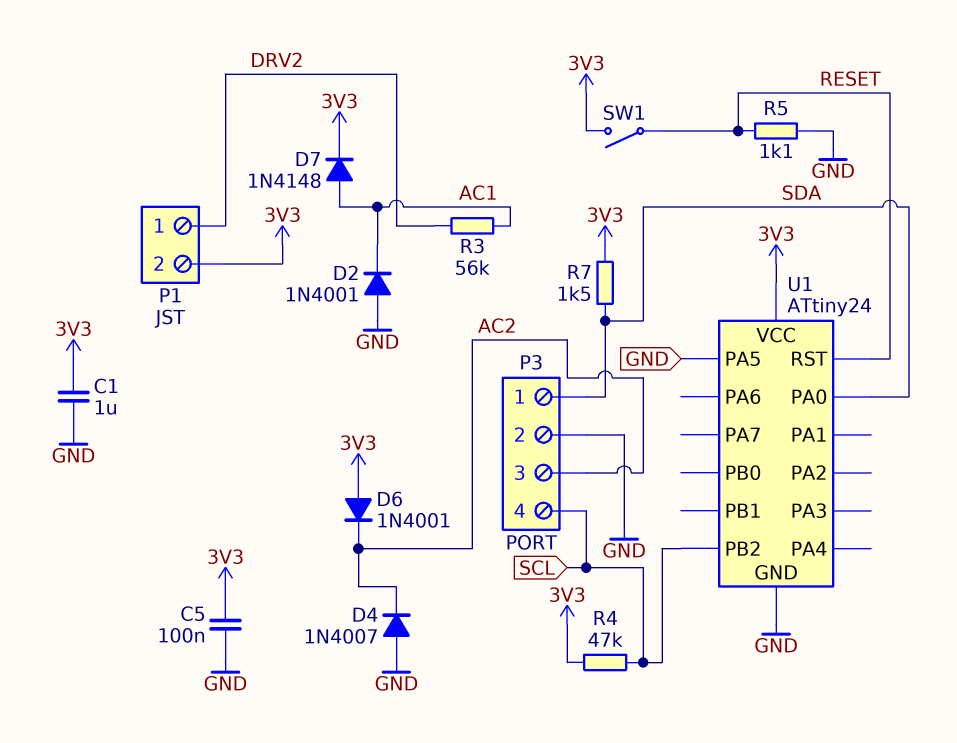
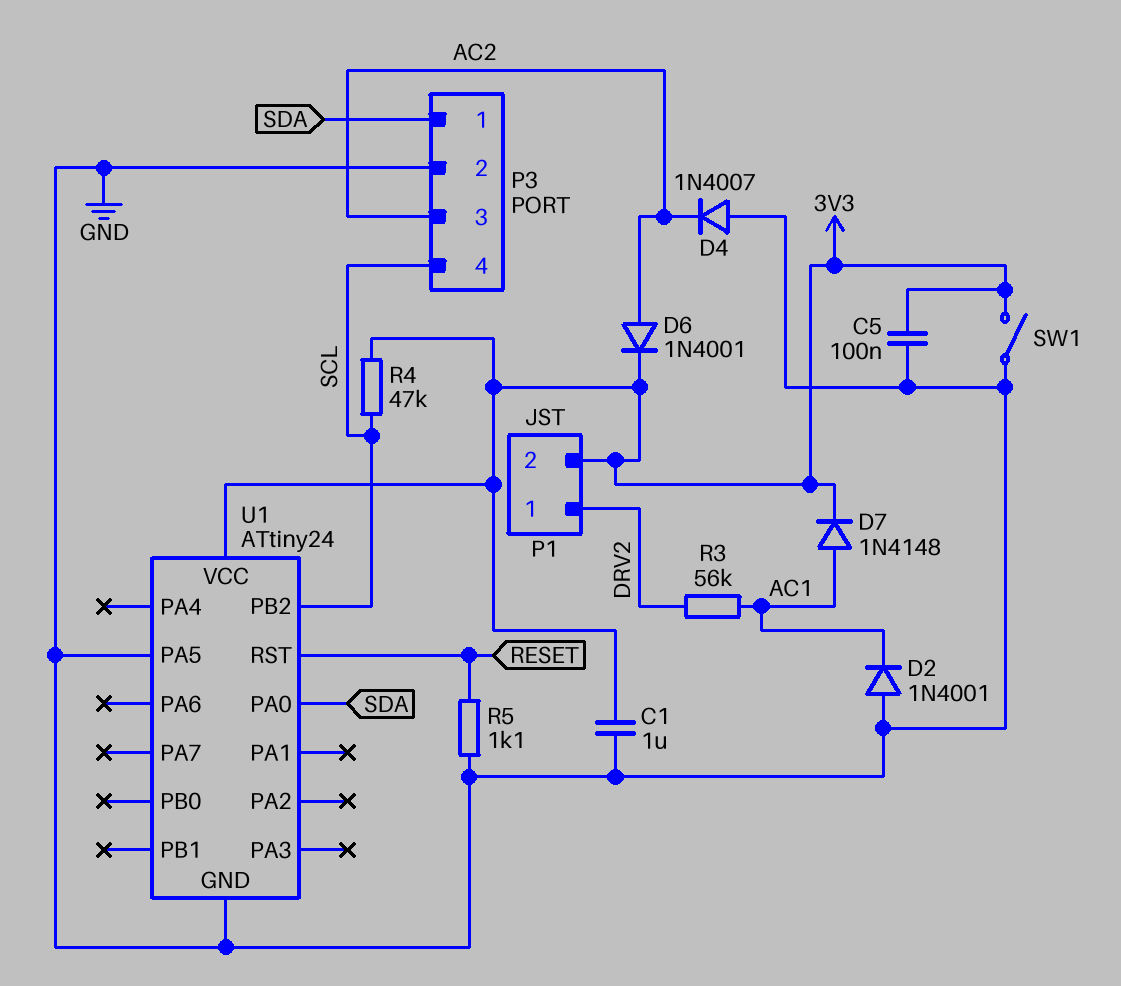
D6: diode 1N4001 (A 3V3, K AC2) -> diode 1N4001 (A AC2, K 3V3)
R7: 1.5k (3V3, SDA) -> none
SW1: switch (3V3, RESET) -> switch (3V3, GND)

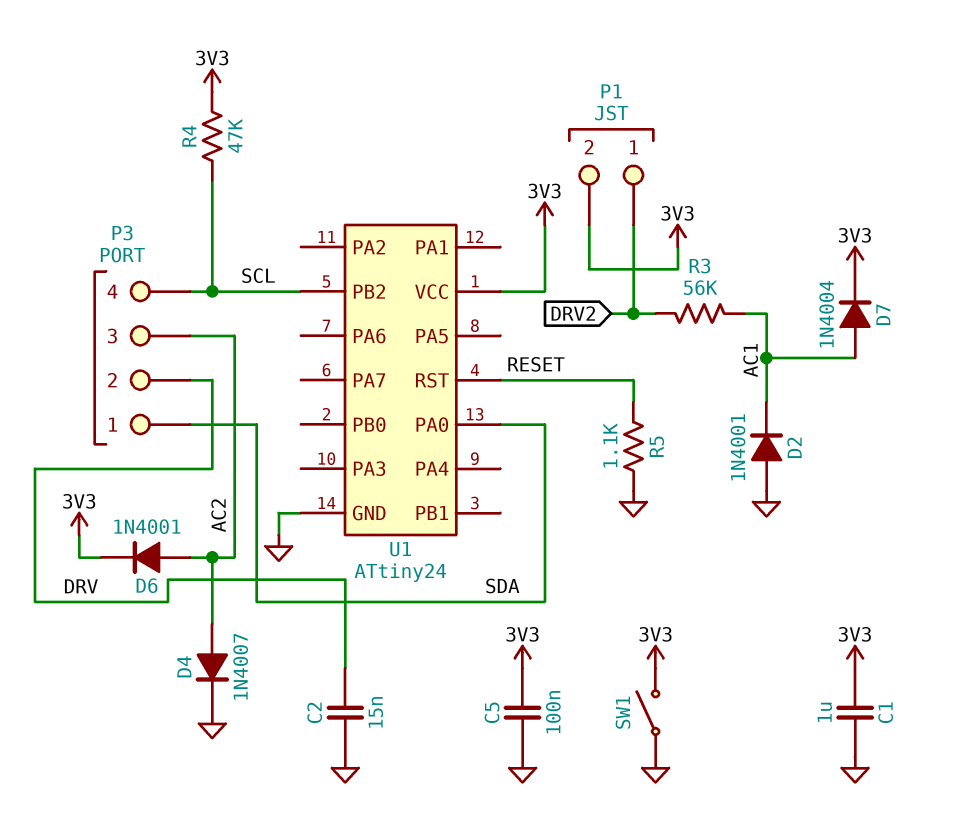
C2: none -> 15nF (DRV, GND)
D4: diode 1N4007 (A GND, K AC2) -> diode 1N4007 (A AC2, K GND)
D7: diode 1N4148 (A AC1, K 3V3) -> diode 1N4004 (A AC1, K 3V3)
P3 pin 2: GND -> DRV
U1 pin PA5: GND -> none

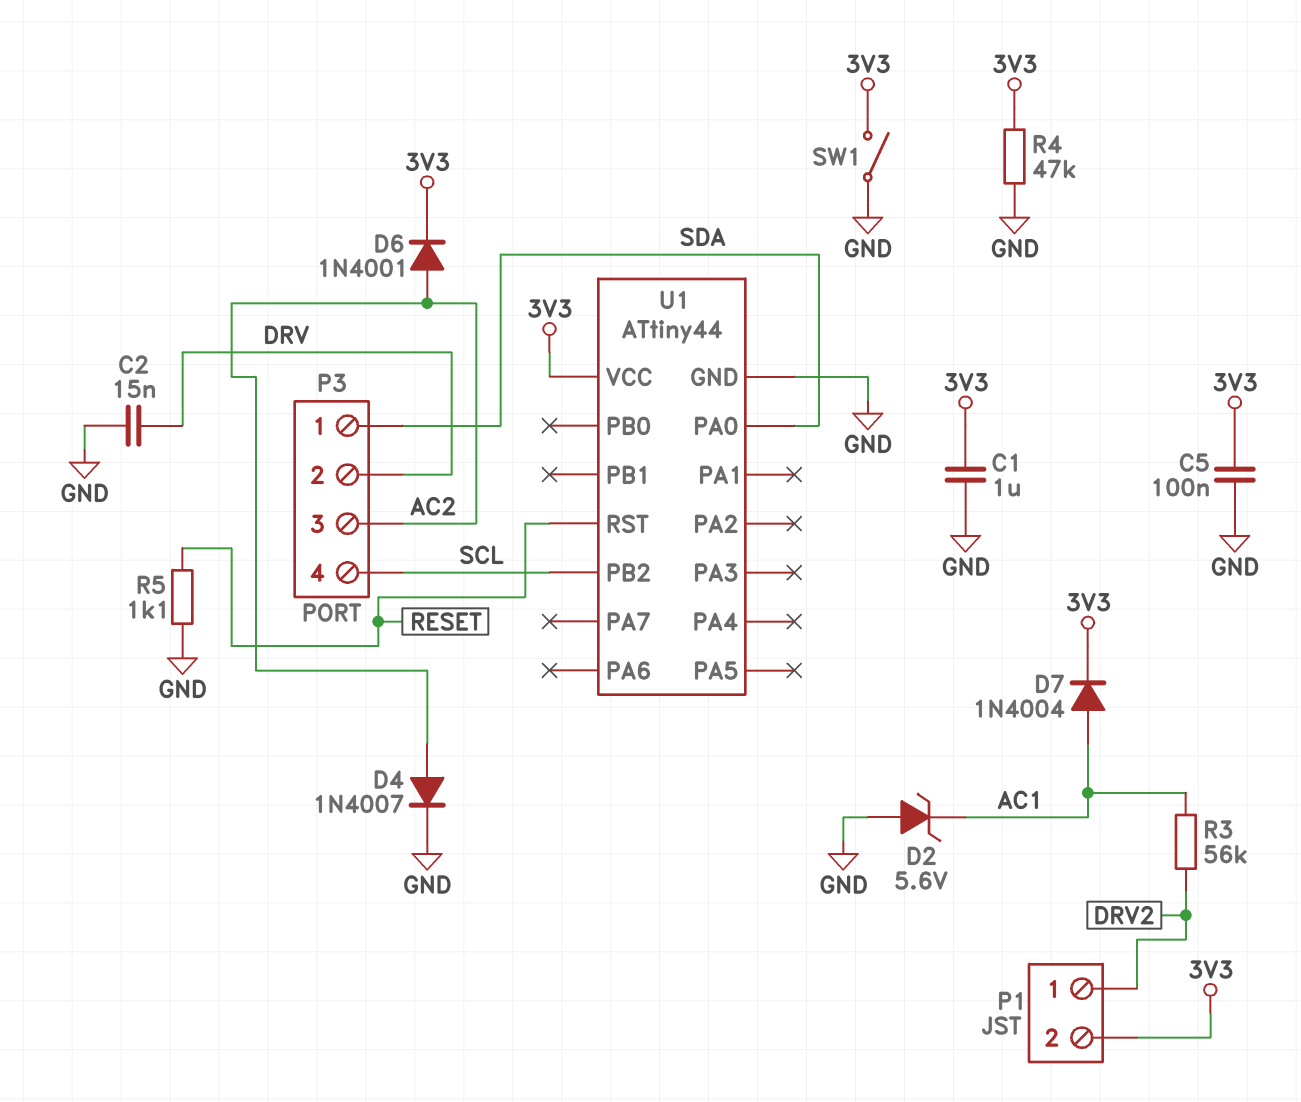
D2: diode 1N4001 (A GND, K AC1) -> zener 5.6V (A GND, K AC1)
R4: 47k (3V3, SCL) -> 47k (3V3, GND)
U1: ATtiny24 -> ATtiny44

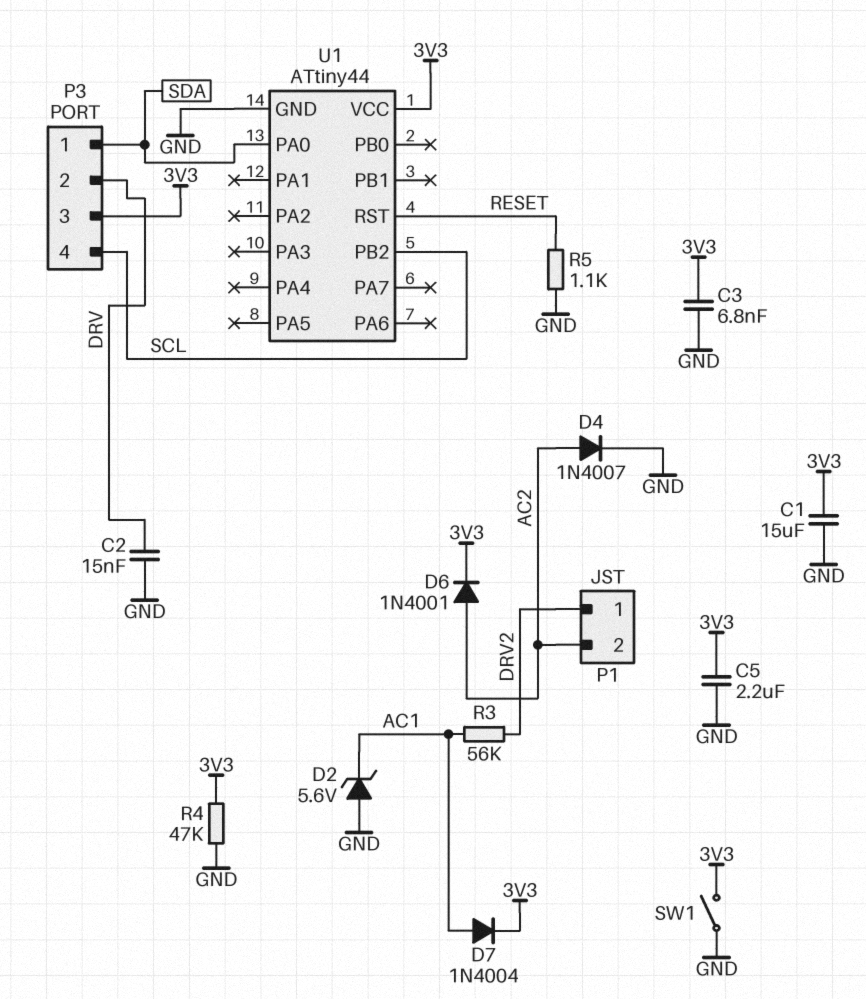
C1: 1uF (3V3, GND) -> 15uF (3V3, GND)
C3: none -> 6.8nF (3V3, GND)
C5: 100nF (3V3, GND) -> 2.2uF (3V3, GND)
P1 pin 2: 3V3 -> AC2
P3 pin 3: AC2 -> 3V3

